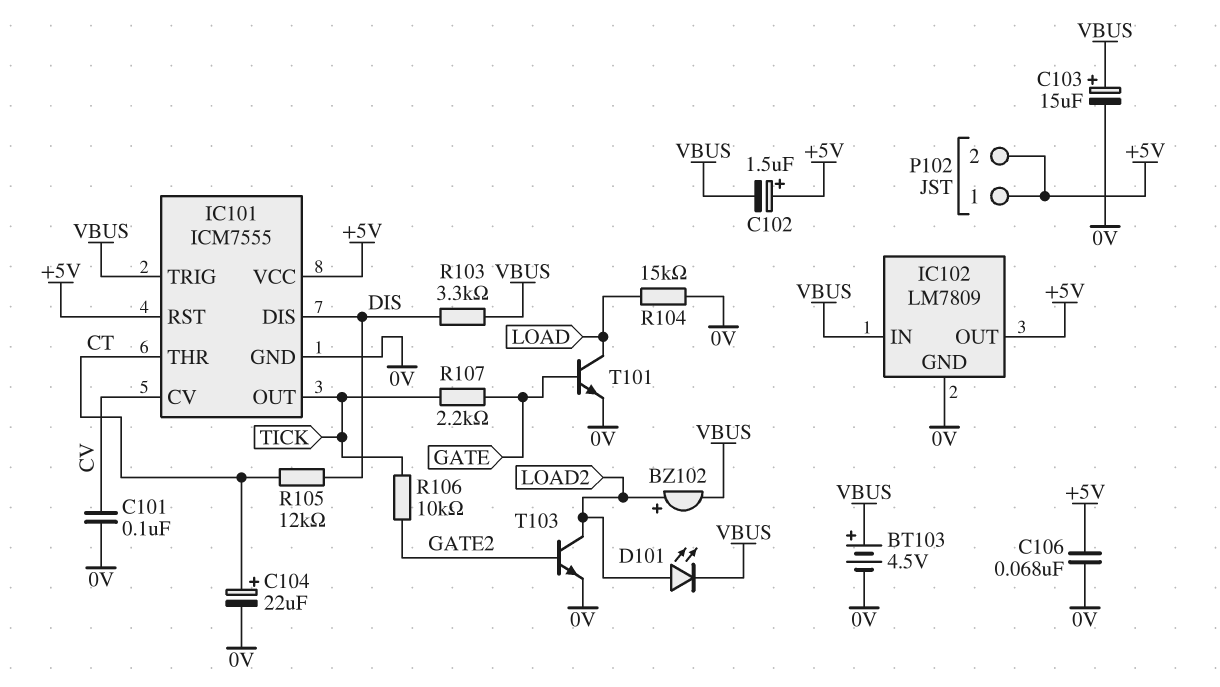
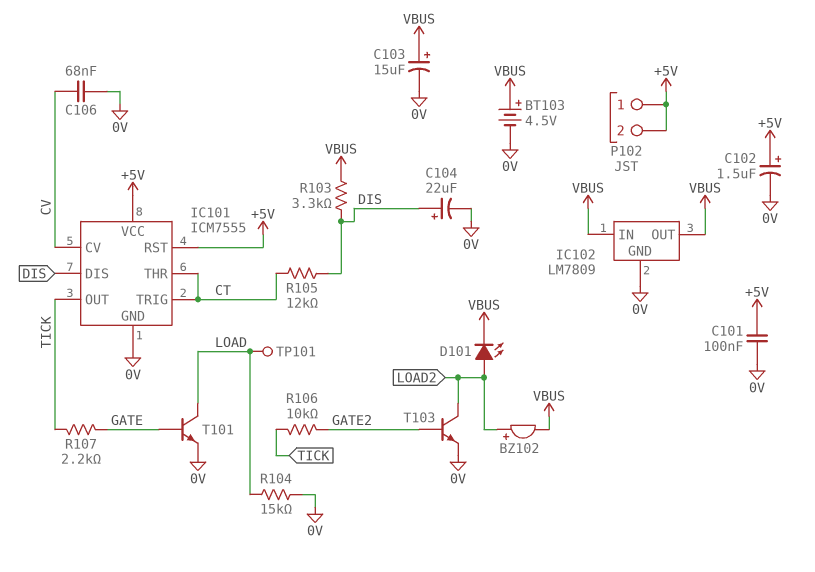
C101: 100nF (0V, CV) -> 100nF (+5V, 0V)
C102: 1.5uF (plus +5V, minus VBUS) -> 1.5uF (plus +5V, minus 0V)
C104: 22uF (plus CT, minus 0V) -> 22uF (plus DIS, minus 0V)
C106: 68nF (+5V, 0V) -> 68nF (0V, CV)
IC101 pin TRIG: VBUS -> CT
IC102 pin OUT: +5V -> VBUS
TP101: none -> test point (LOAD)

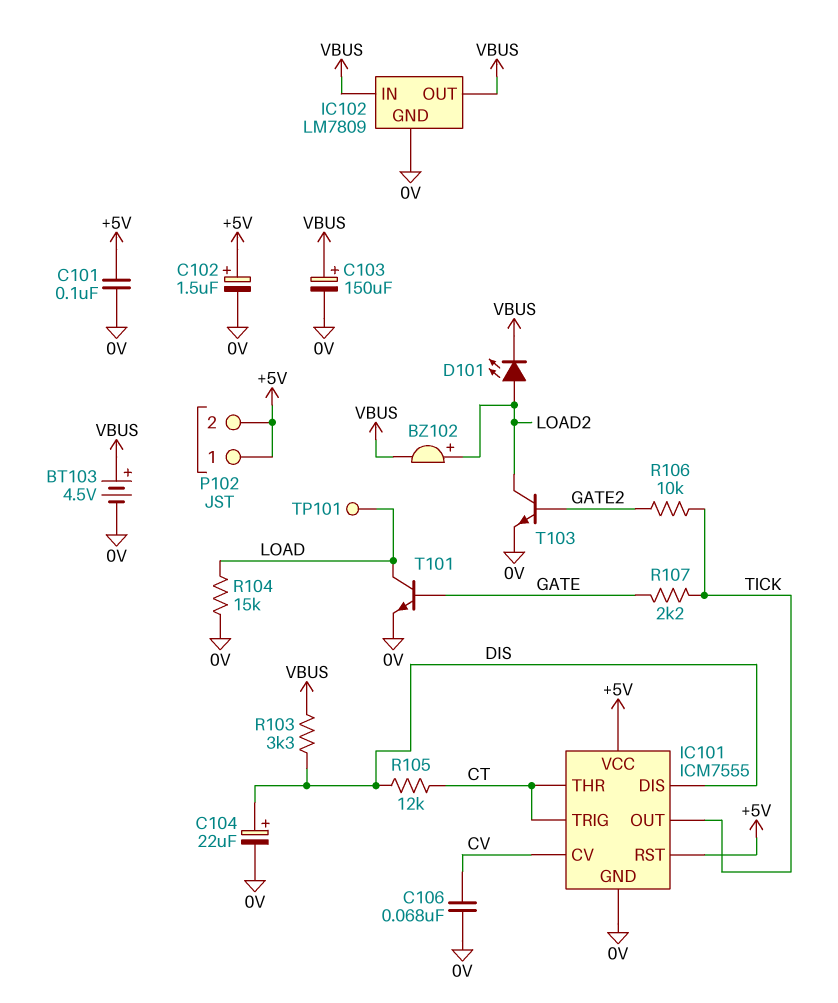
C103: 15uF (plus VBUS, minus 0V) -> 150uF (plus VBUS, minus 0V)

